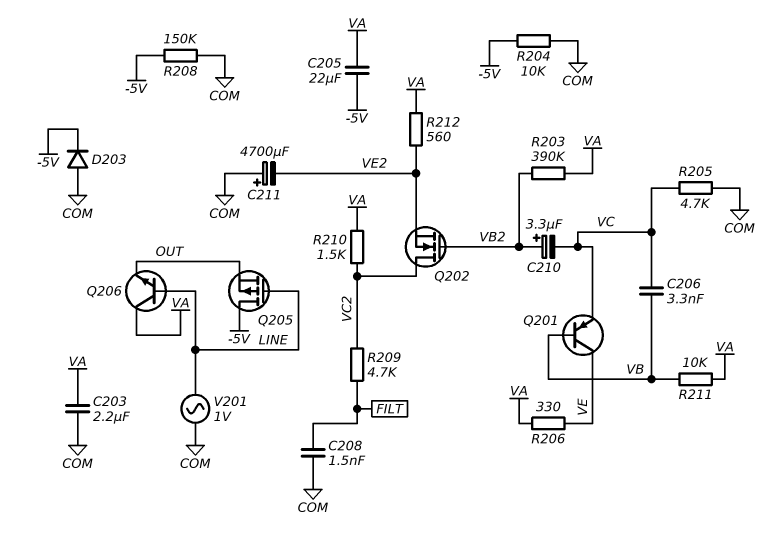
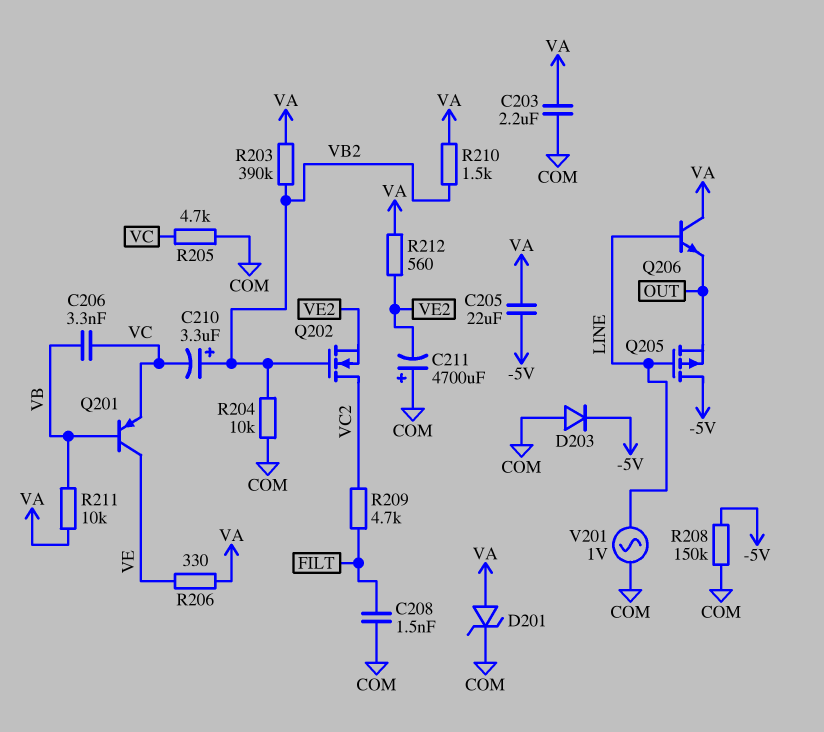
D201: none -> zener (A VA, K COM)
R204: 10k (-5V, COM) -> 10k (COM, VB2)
R210: 1.5k (VA, VC2) -> 1.5k (VA, VB2)

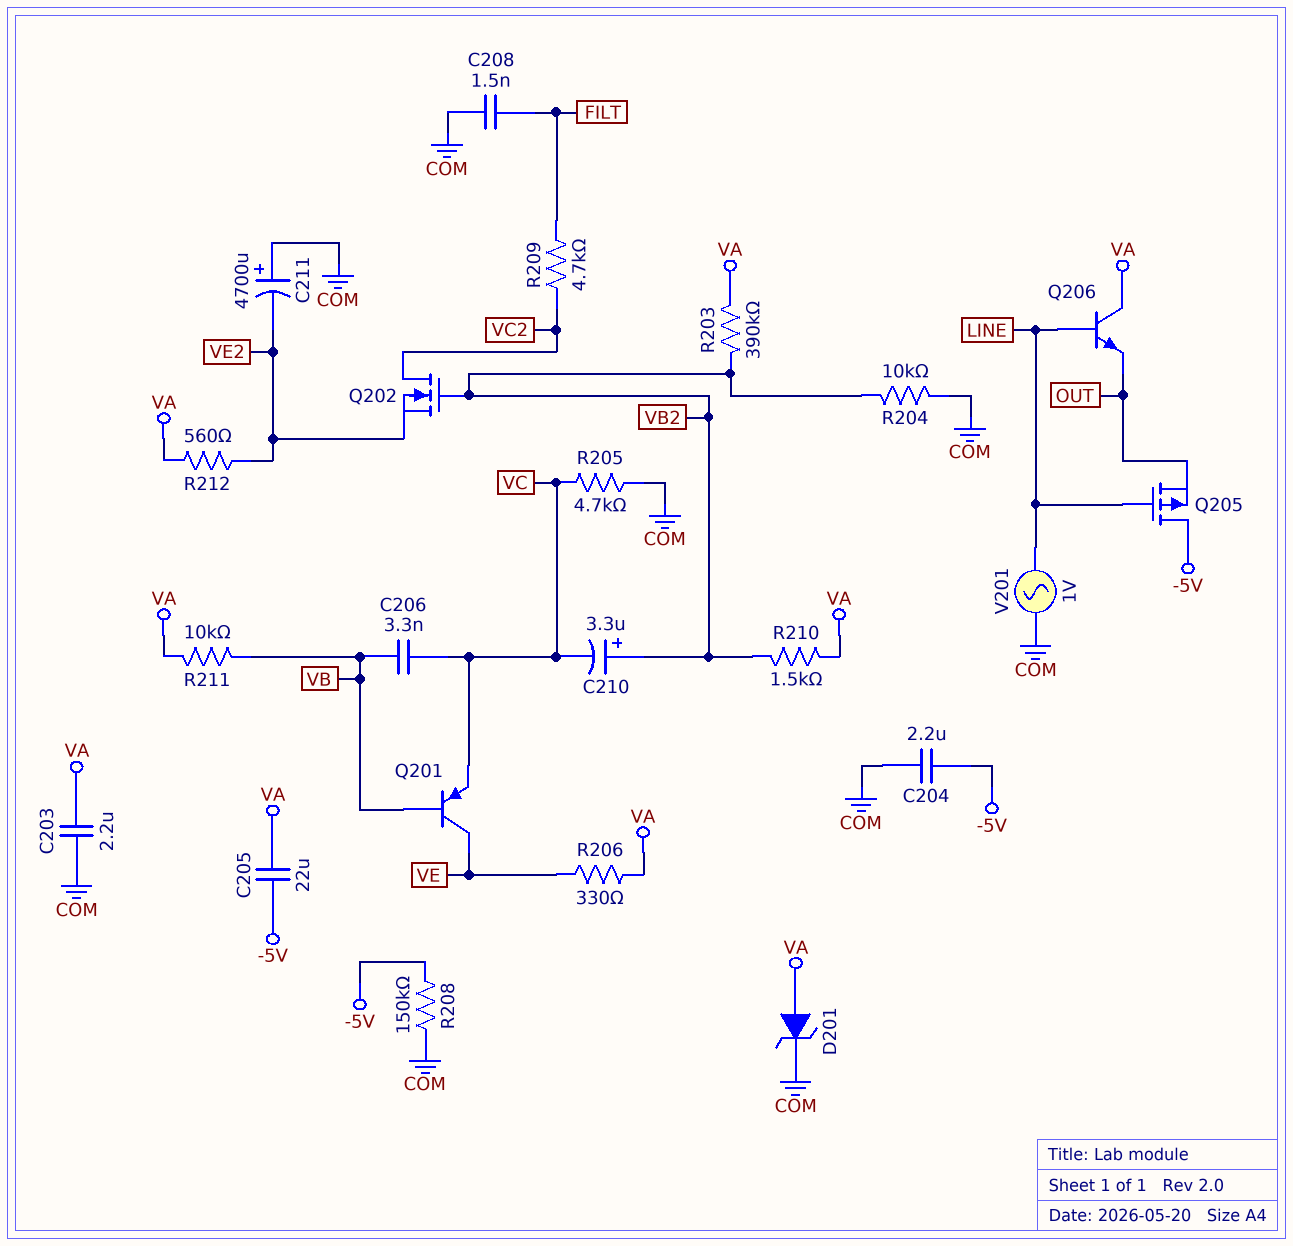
C204: none -> 2.2uF (-5V, COM)
D203: diode (A COM, K -5V) -> none

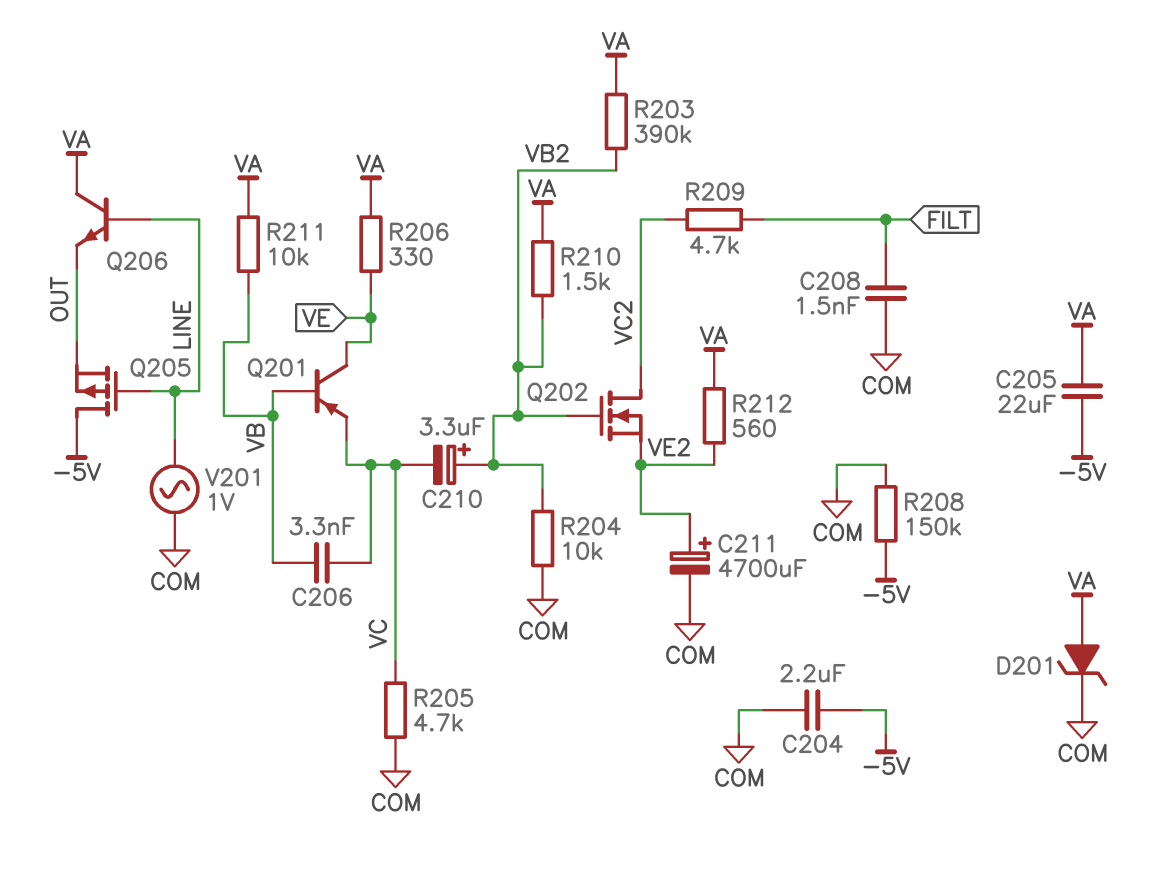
C203: 2.2uF (COM, VA) -> none
C211: 4700uF (plus COM, minus VE2) -> 4700uF (plus VE2, minus COM)

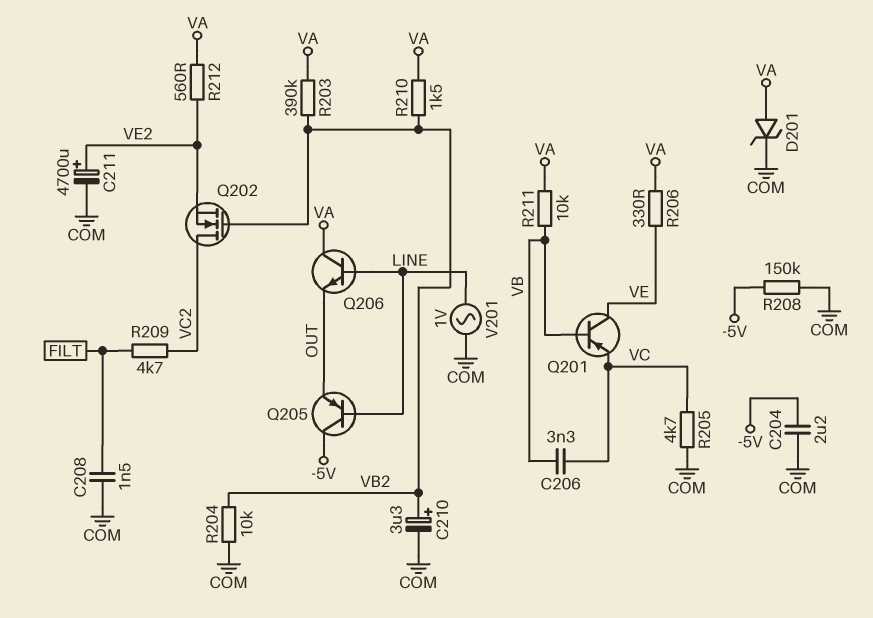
C205: 22uF (-5V, VA) -> none
C210: 3.3uF (plus VB2, minus VC) -> 3.3uF (plus VB2, minus COM)
Q205: PMOS (G LINE, D -5V, S OUT) -> PNP (B LINE, C -5V, E OUT)

